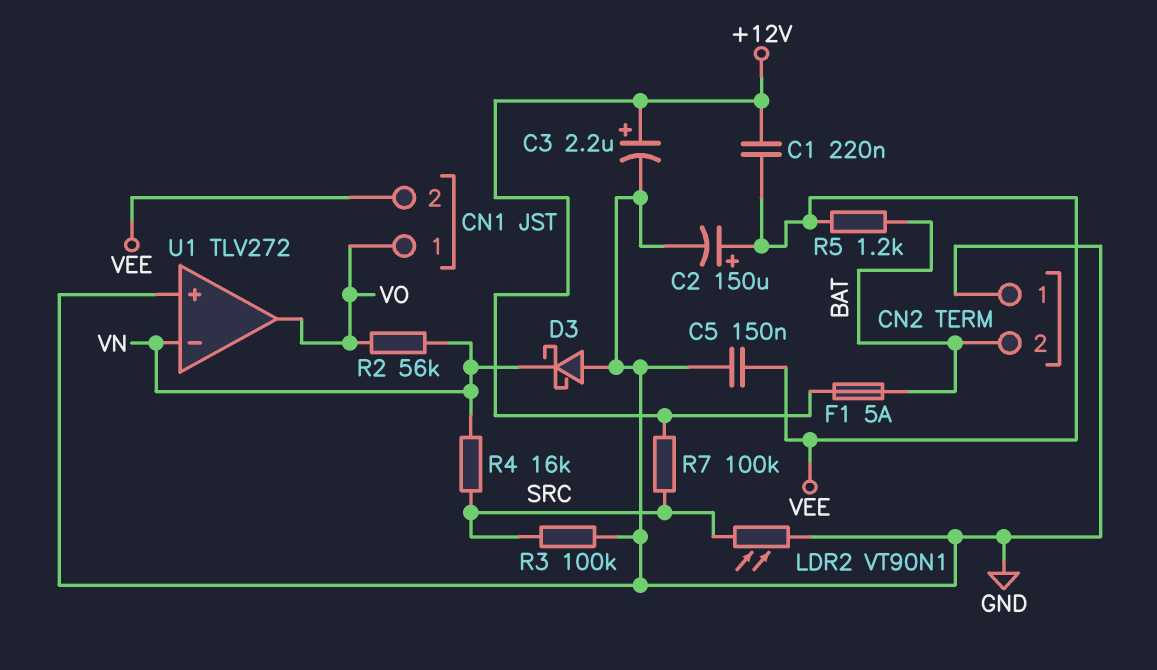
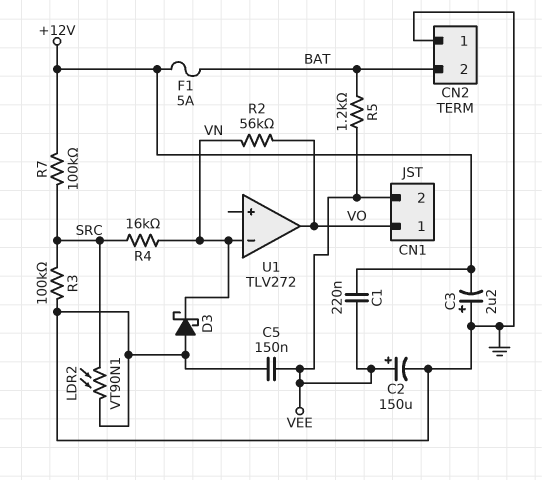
C3: 2.2uF (plus +12V, minus GND) -> 2.2uF (plus GND, minus +12V)
U1 pin in+: GND -> none

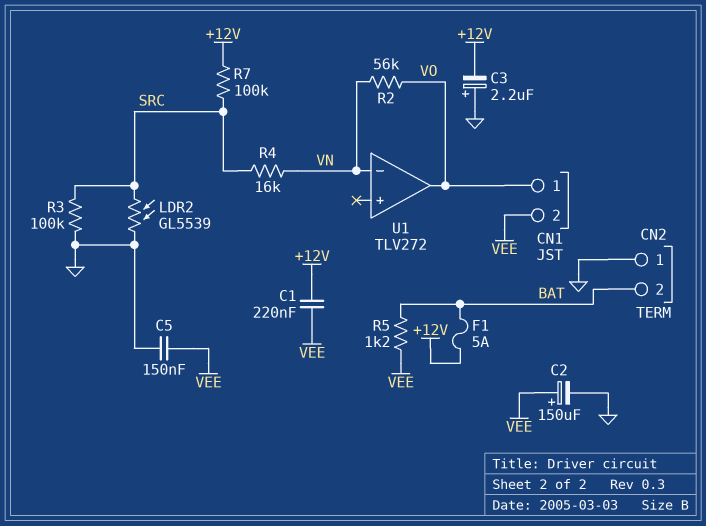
D3: schottky (A GND, K VN) -> none
LDR2: VT90N1 (GND, SRC) -> GL5539 (GND, SRC)

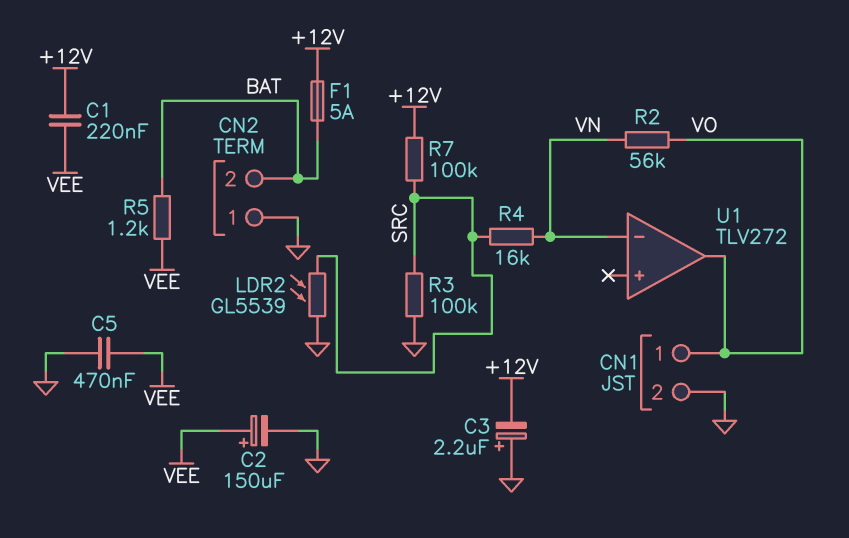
C5: 150nF (GND, VEE) -> 470nF (GND, VEE)
CN1 pin 2: VEE -> GND

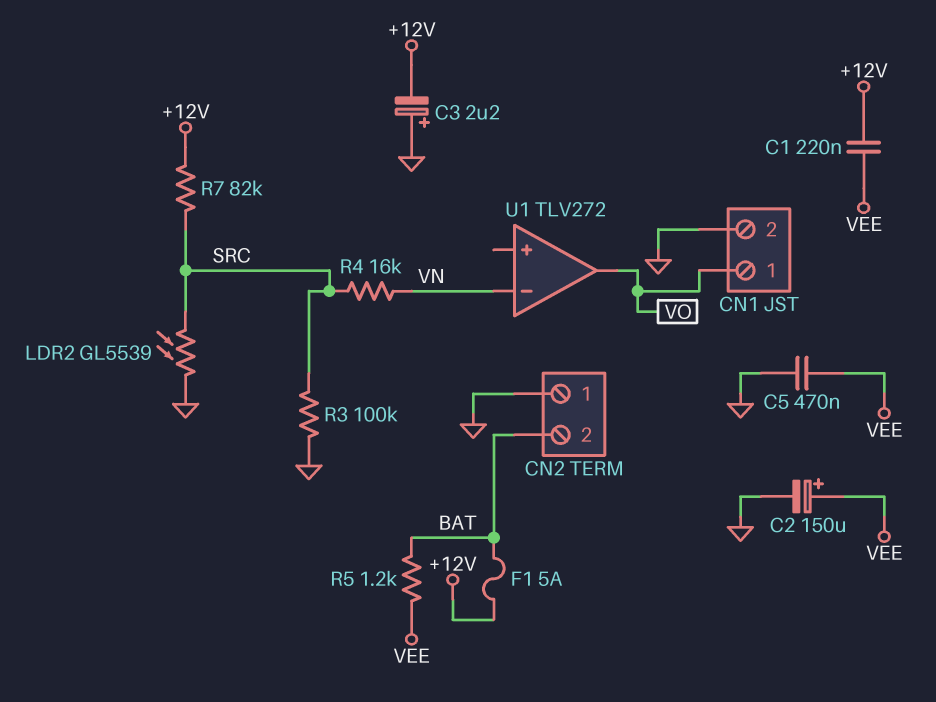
R2: 56k (VN, VO) -> none
R7: 100k (+12V, SRC) -> 82k (+12V, SRC)

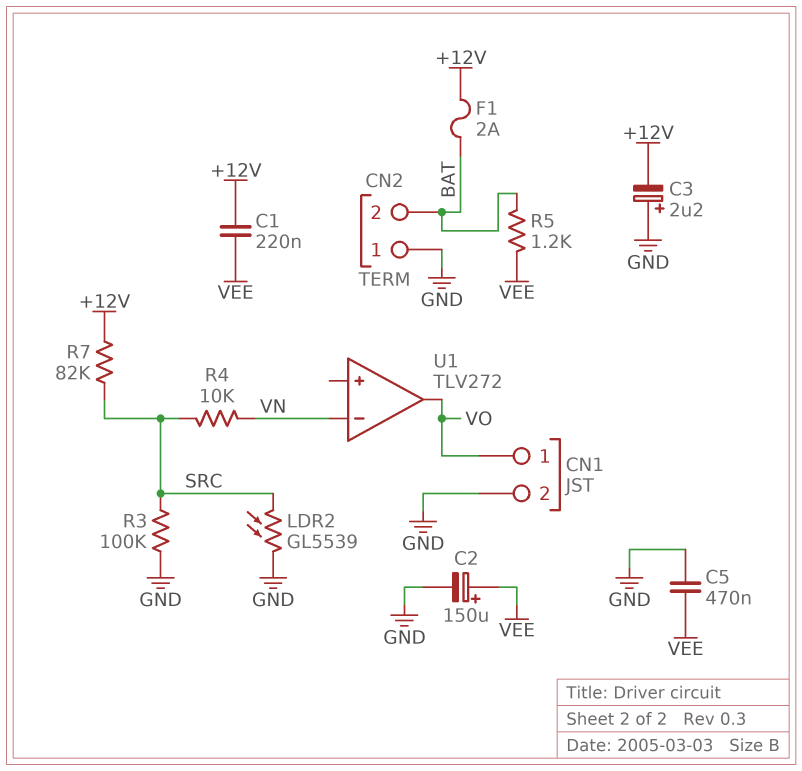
F1: 5A (+12V, BAT) -> 2A (+12V, BAT)
R4: 16k (SRC, VN) -> 10k (SRC, VN)

